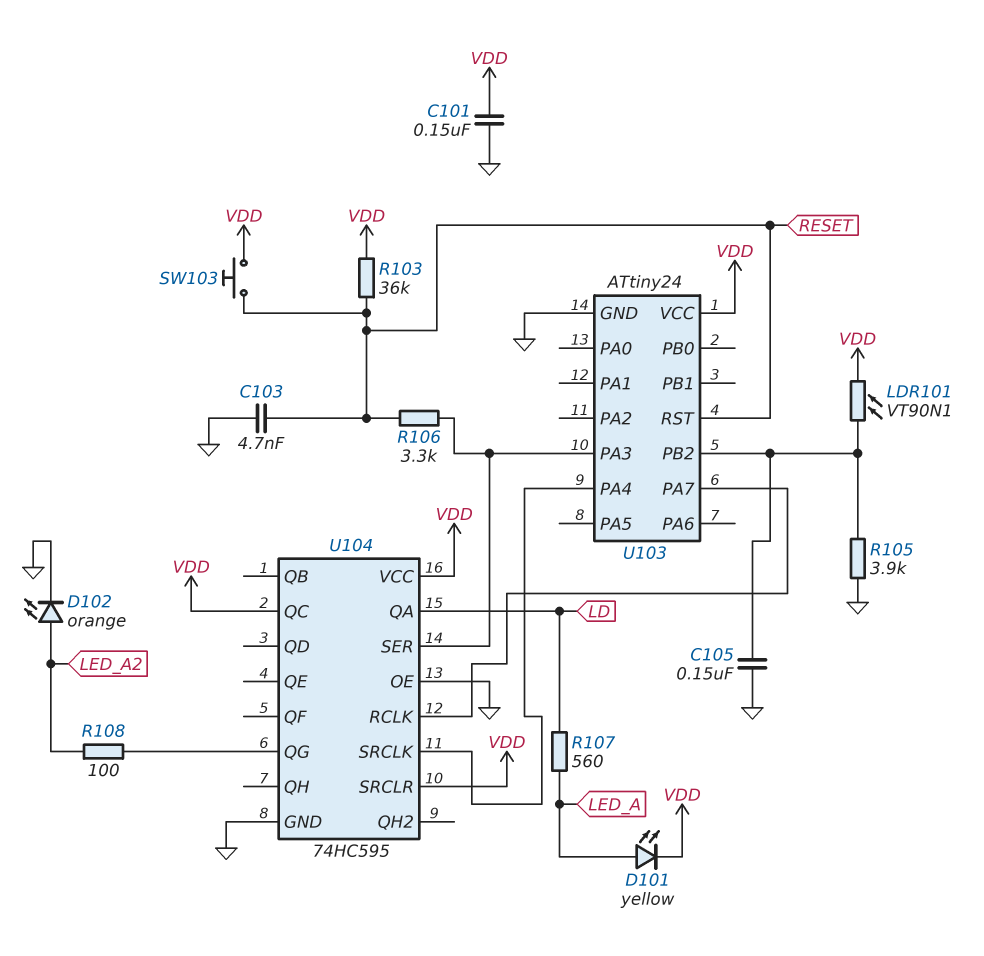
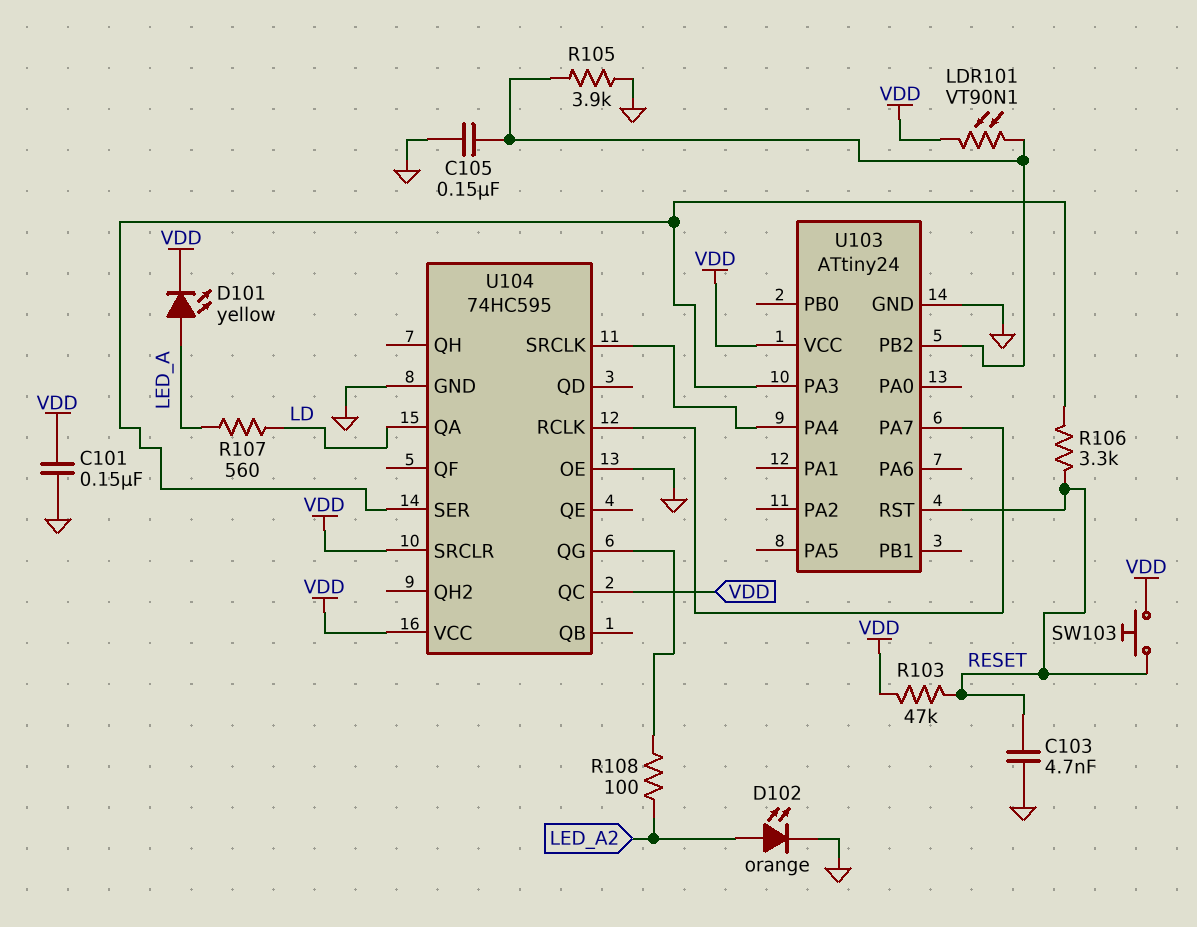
R103: 36k (RESET, VDD) -> 47k (RESET, VDD)

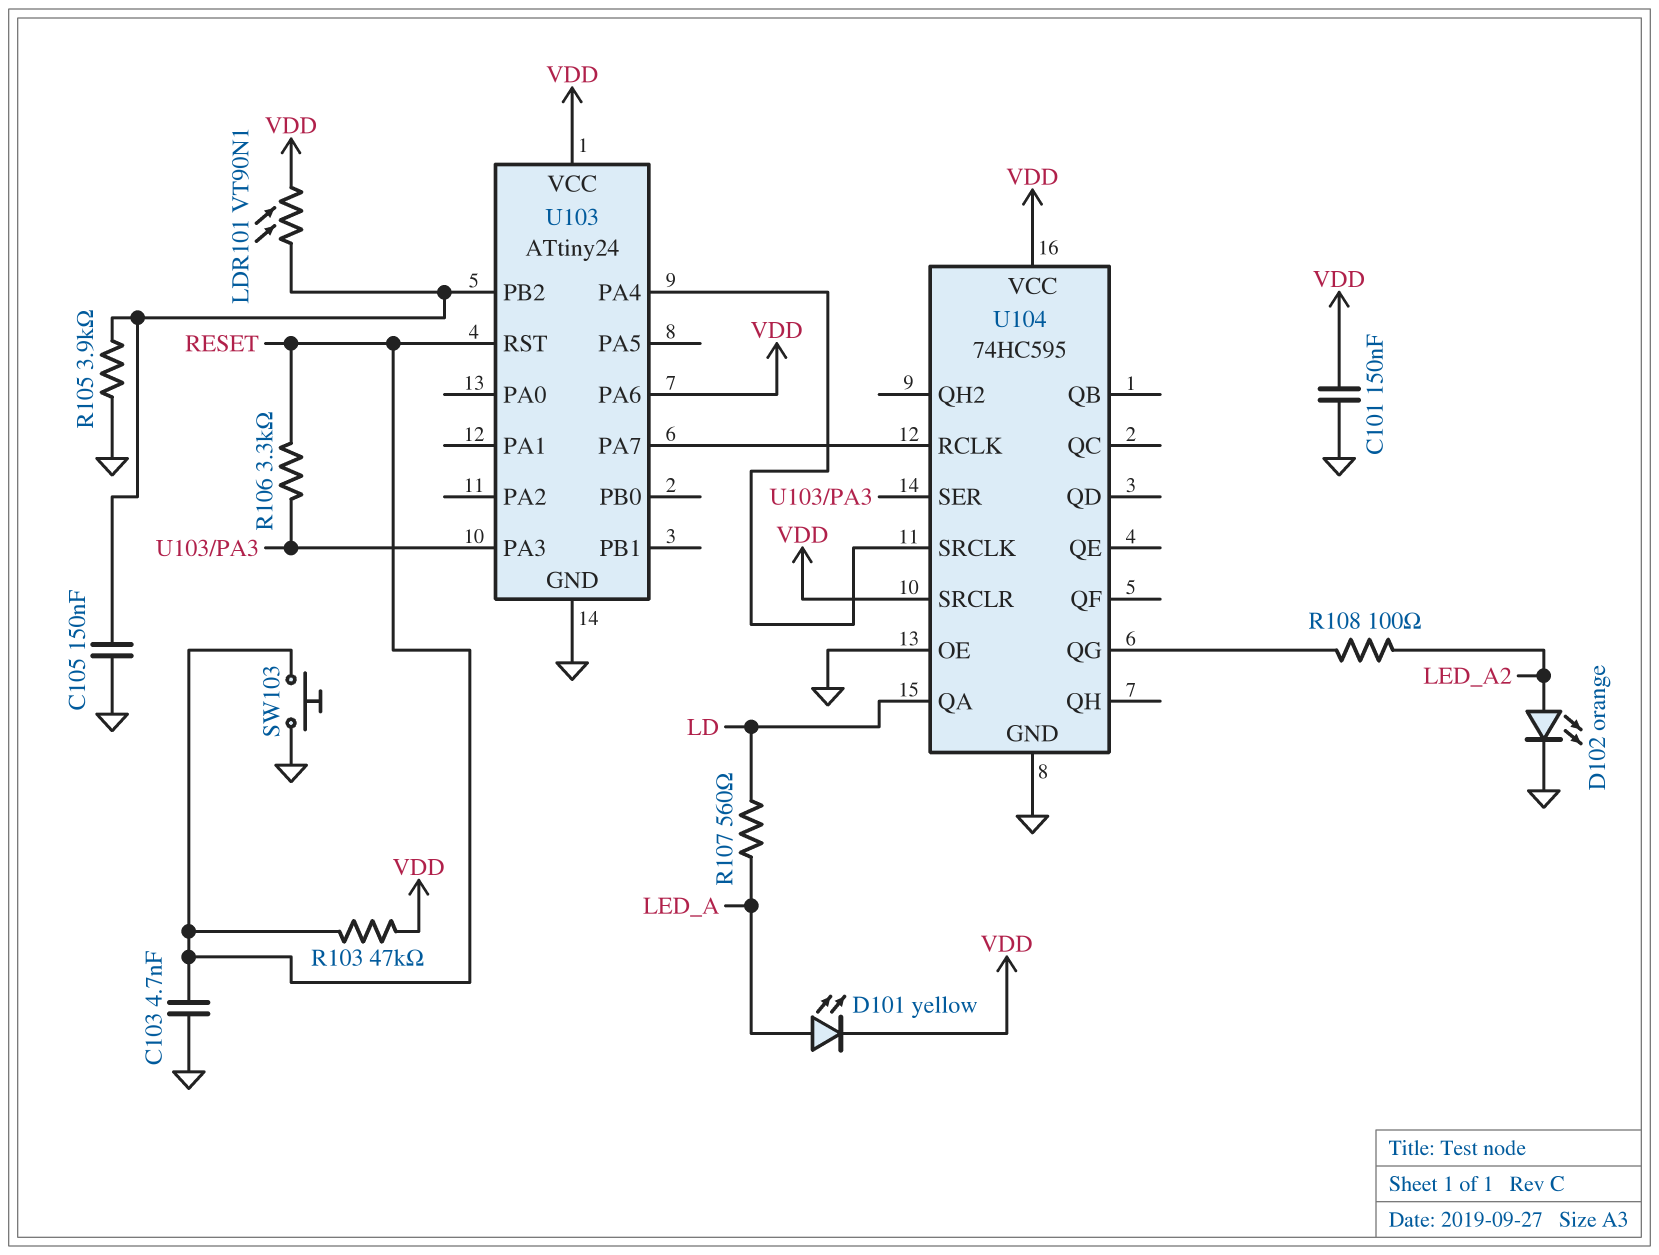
SW103: button (RESET, VDD) -> button (GND, RESET)
U103 pin PA6: none -> VDD
U104 pin QC: VDD -> none

